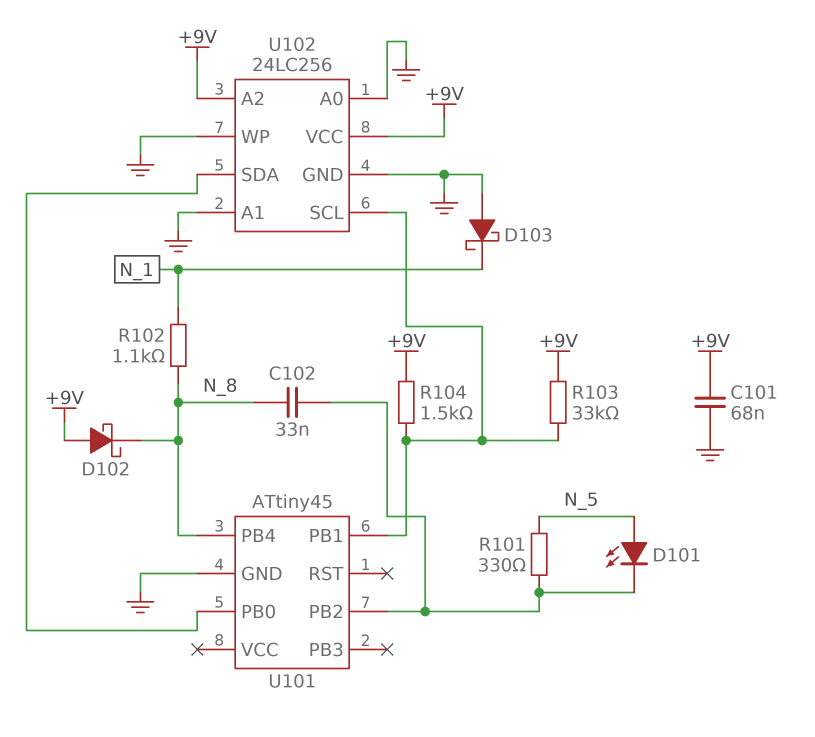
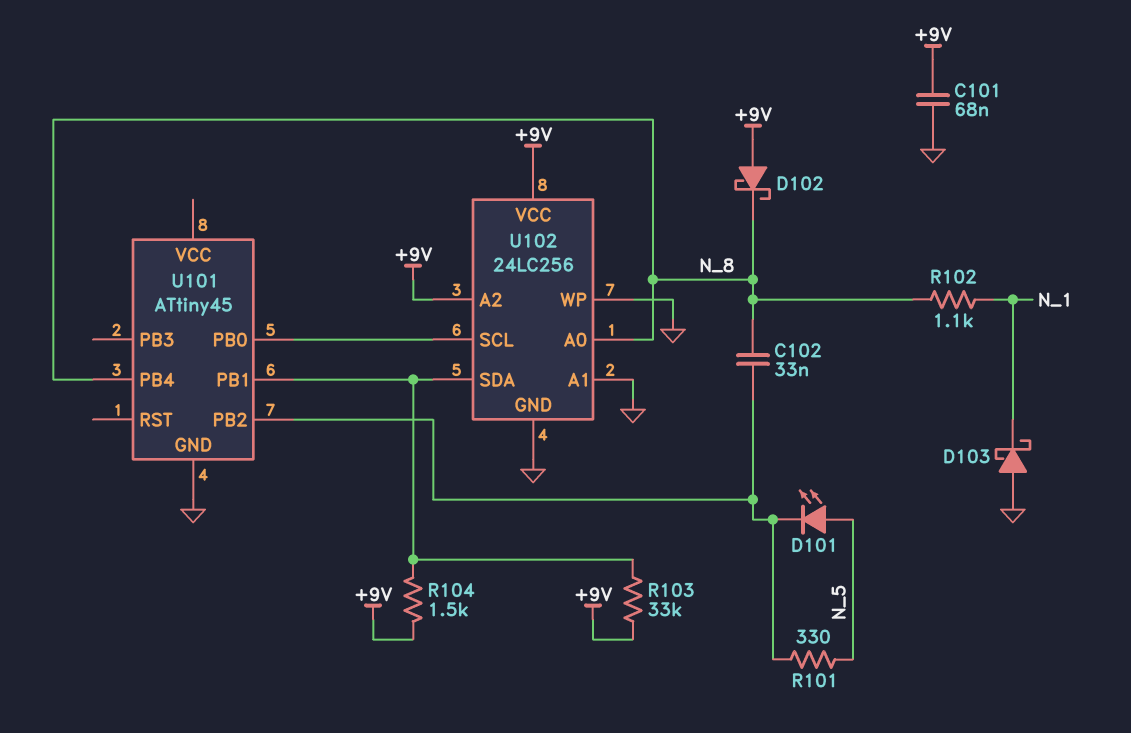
U102 pin A0: GND -> N_8
U102 pin SCL: U101/PB1 -> U101/PB0
U102 pin SDA: U101/PB0 -> U101/PB1

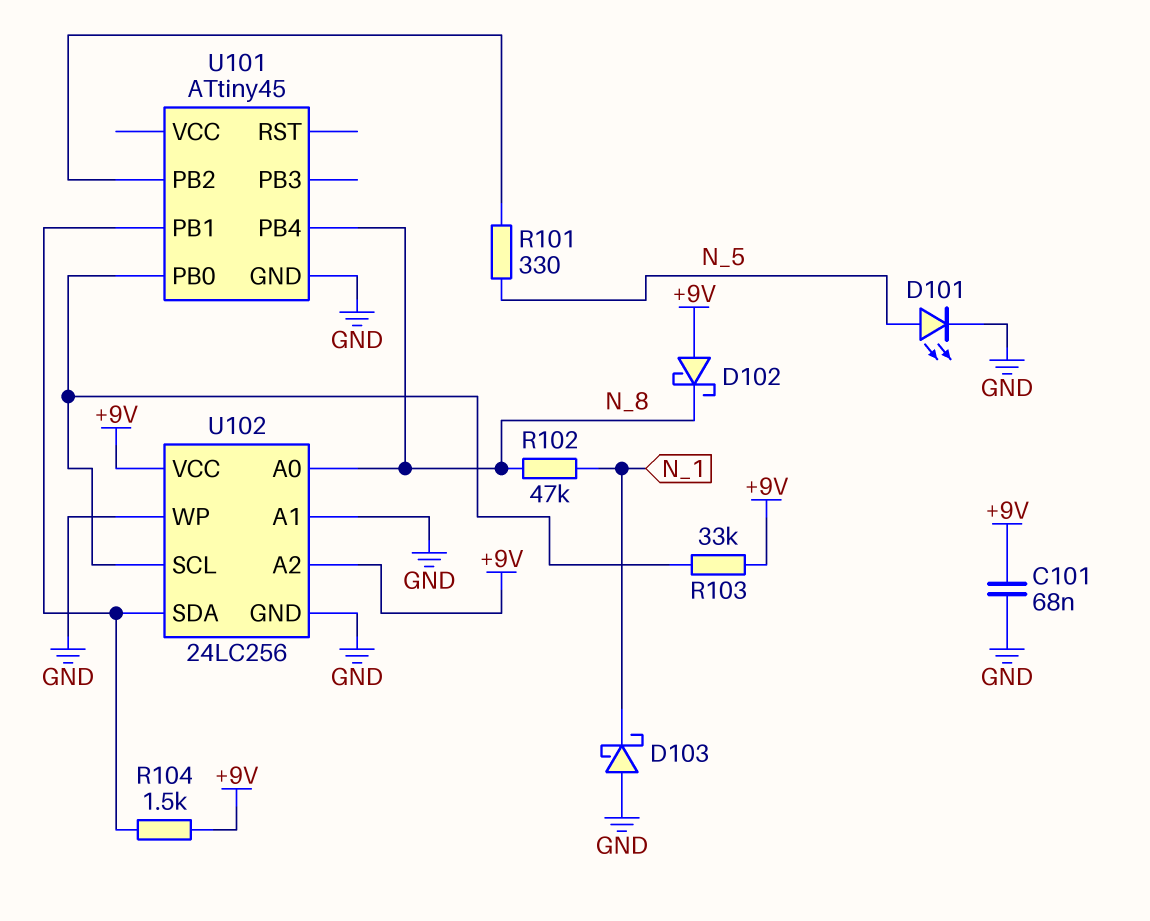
C102: 33nF (N_8, U101/PB2) -> none
D101: LED (A N_5, K U101/PB2) -> LED (A N_5, K GND)
R102: 1.1k (N_1, N_8) -> 47k (N_1, N_8)
R103: 33k (+9V, U101/PB1) -> 33k (+9V, U101/PB0)

